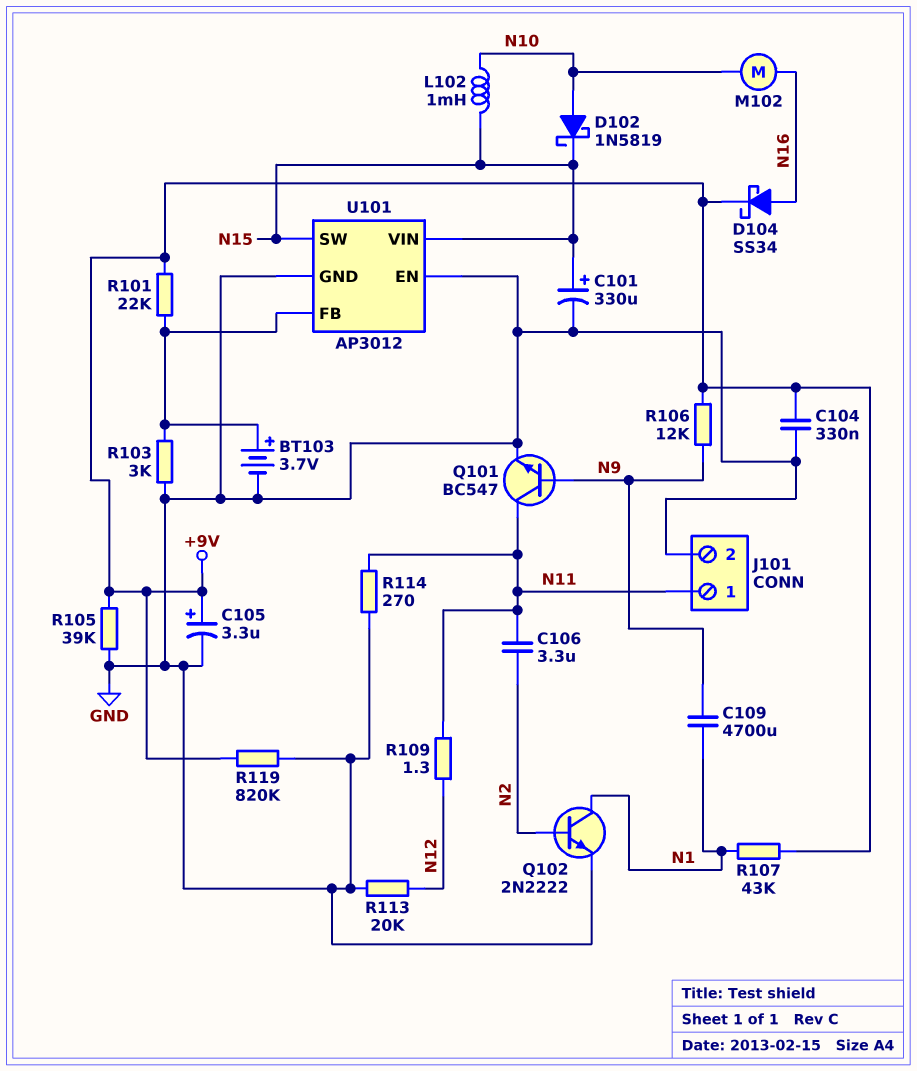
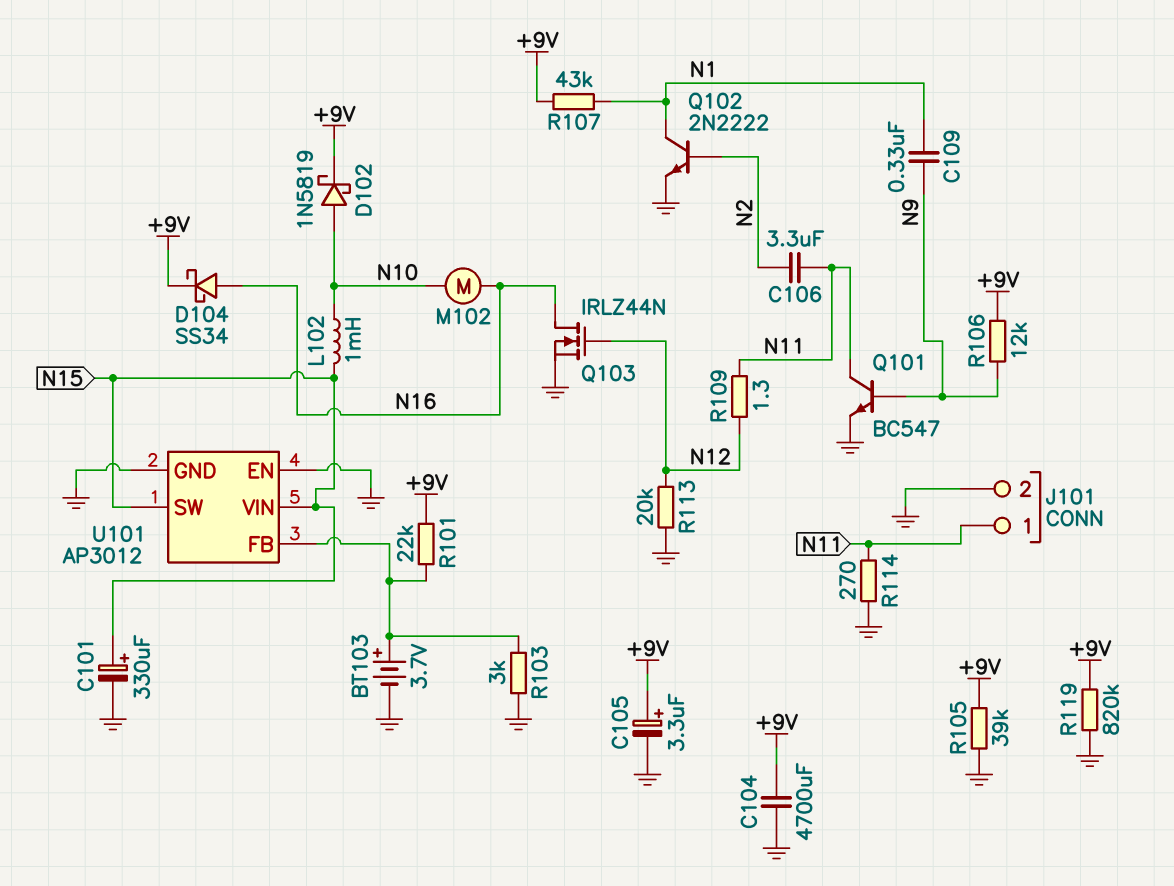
C104: 330nF (+9V, GND) -> 4700uF (+9V, GND)
C109: 4700uF (N1, N9) -> 330nF (N1, N9)
D102: schottky 1N5819 (A N10, K N15) -> schottky 1N5819 (A N10, K +9V)
Q103: none -> NMOS IRLZ44N (G N12, D N16, S GND)

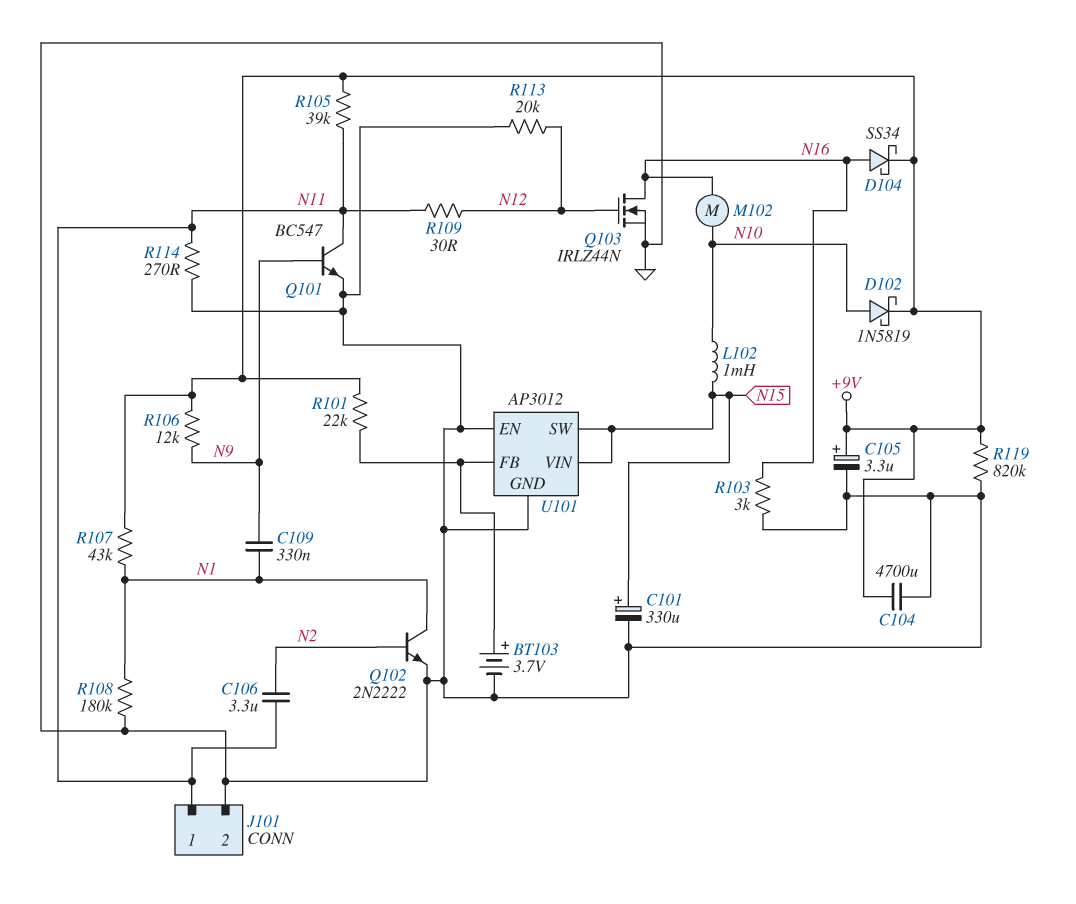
R103: 3k (GND, U101/FB) -> 3k (GND, N16)
R105: 39k (+9V, GND) -> 39k (+9V, N11)
R108: none -> 180k (GND, N1)
R109: 1.3 (N11, N12) -> 30 (N11, N12)

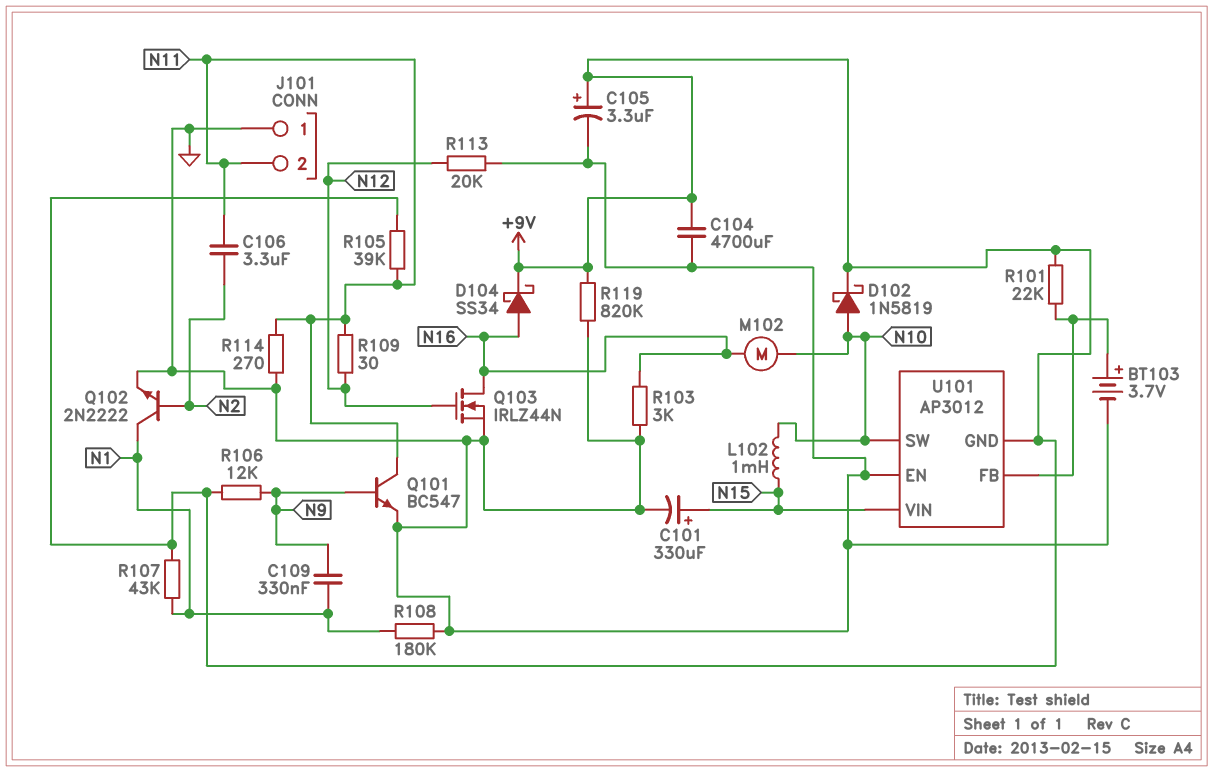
J101 pin 1: N11 -> GND
J101 pin 2: GND -> N11
U101 pin GND: GND -> +9V
U101 pin SW: N15 -> N10

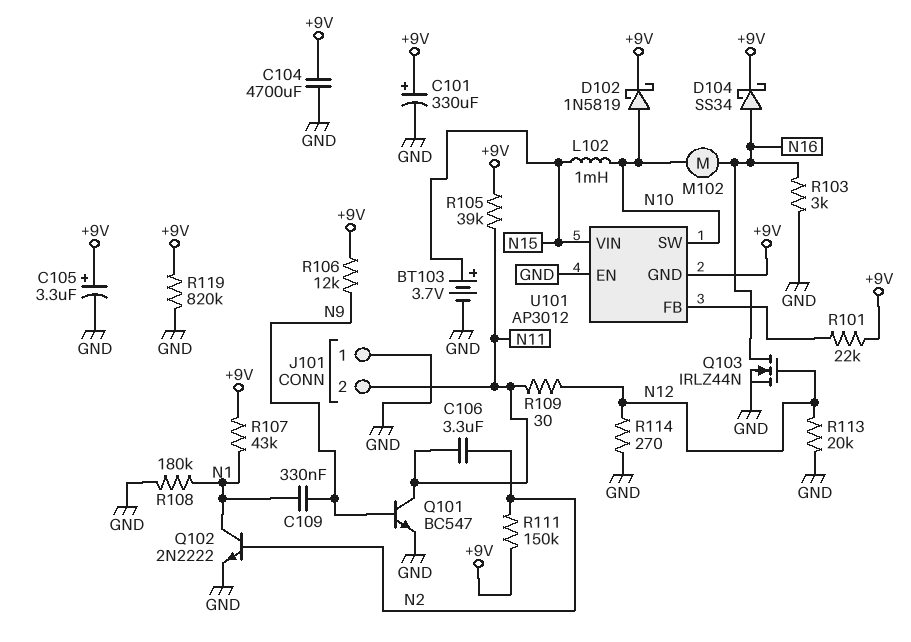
BT103: 3.7V (plus U101/FB, minus GND) -> 3.7V (plus N15, minus GND)
C101: 330uF (plus N15, minus GND) -> 330uF (plus +9V, minus GND)
R111: none -> 150k (+9V, N2)
R114: 270 (GND, N11) -> 270 (GND, N12)

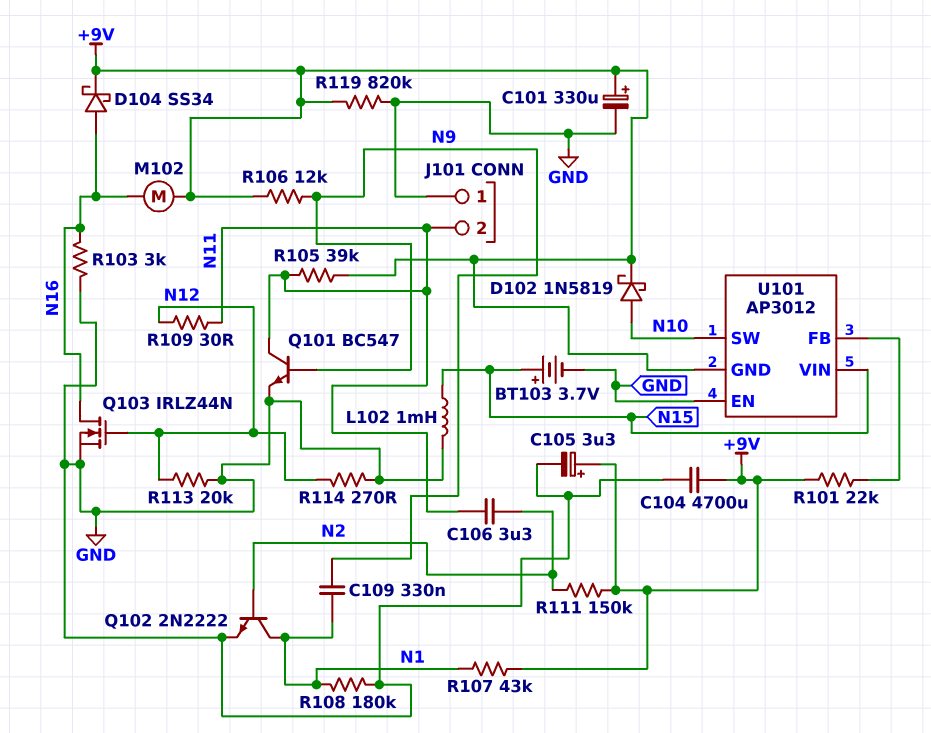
L102: 1mH (N10, N15) -> 1mH (GND, N15)
M102: motor (N10, N16) -> motor (+9V, N16)

